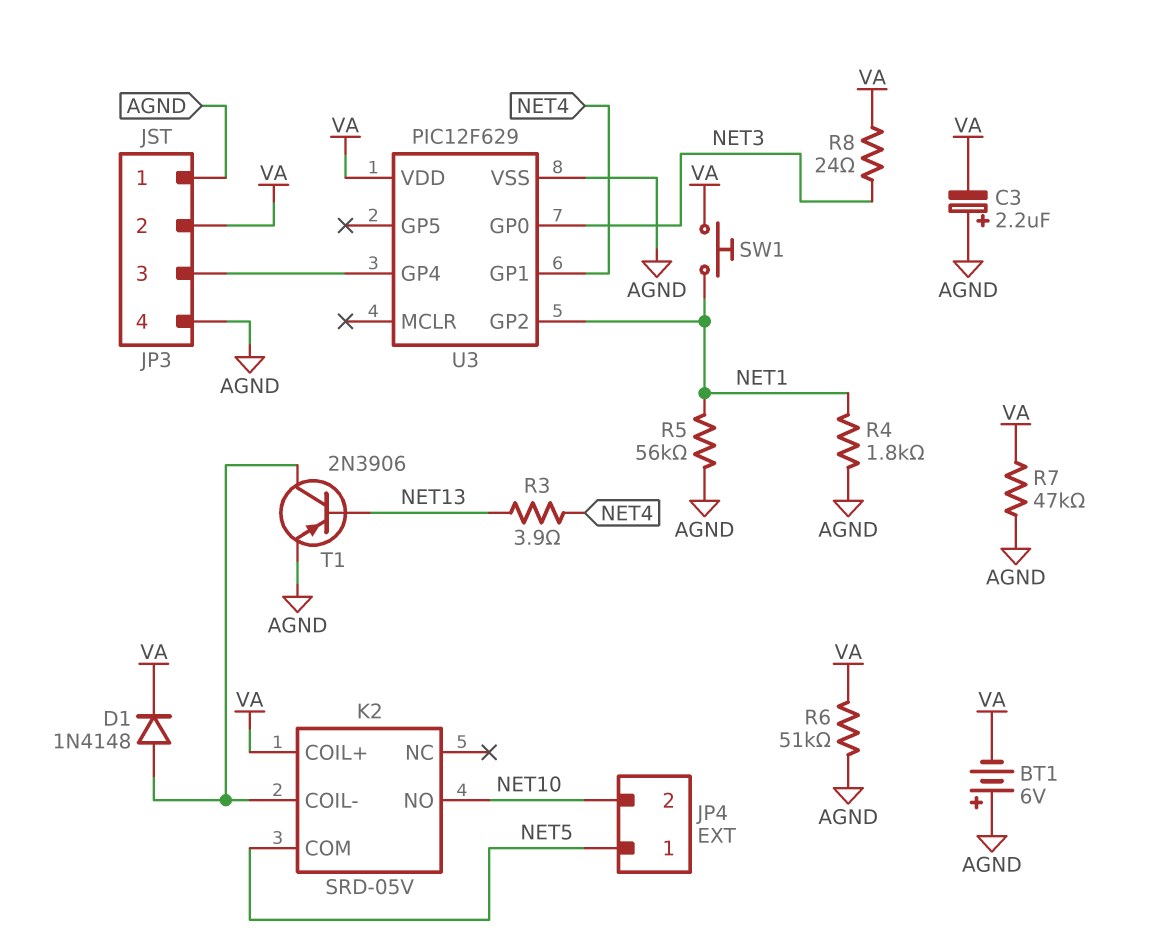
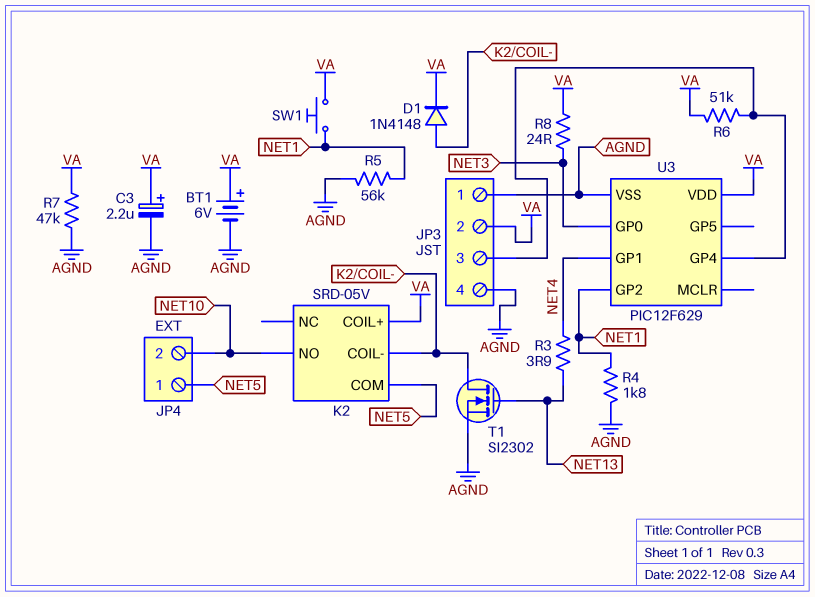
BT1: 6V (plus AGND, minus VA) -> 6V (plus VA, minus AGND)
C3: 2.2uF (plus AGND, minus VA) -> 2.2uF (plus VA, minus AGND)
R6: 51k (AGND, VA) -> 51k (JP3/3, VA)
T1: PNP 2N3906 (B NET13, C K2/COIL-, E AGND) -> NMOS SI2302 (G NET13, D K2/COIL-, S AGND)

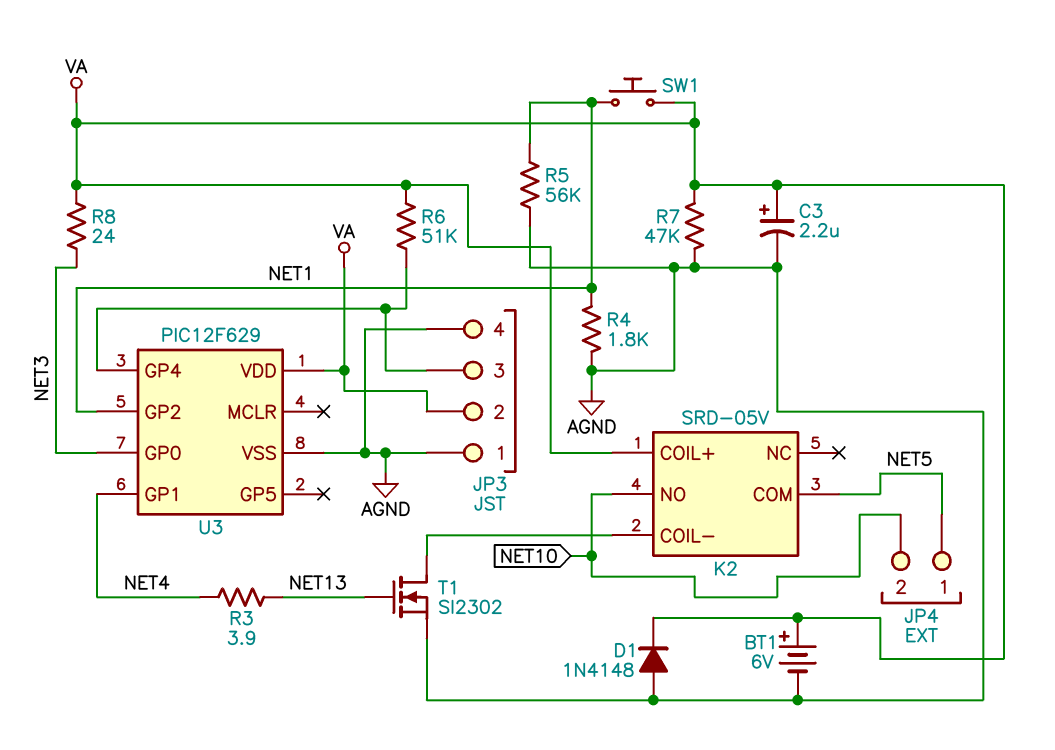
D1: diode 1N4148 (A K2/COIL-, K VA) -> diode 1N4148 (A AGND, K VA)

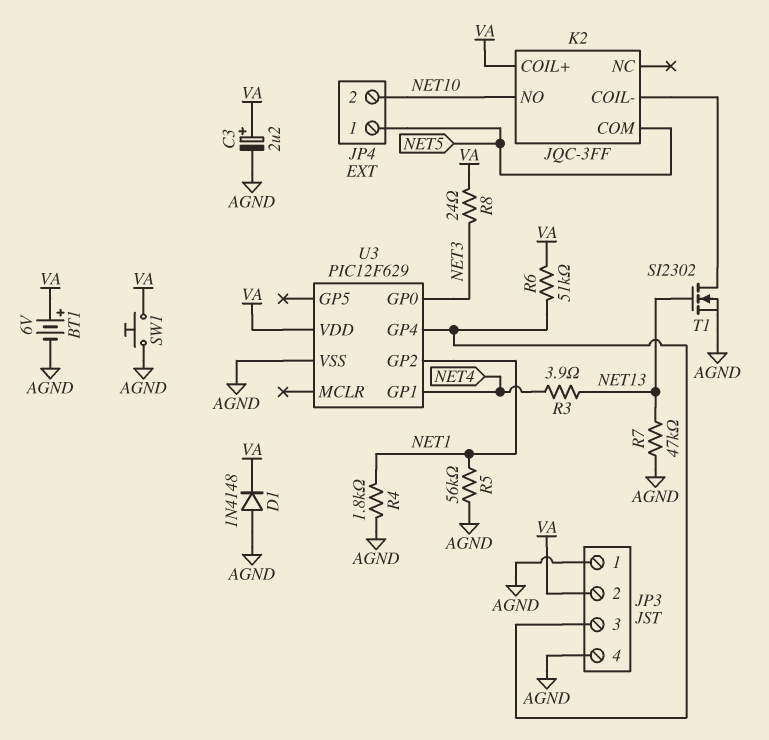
K2: SRD-05V -> JQC-3FF
R7: 47k (AGND, VA) -> 47k (AGND, NET13)
SW1: button (NET1, VA) -> button (AGND, VA)

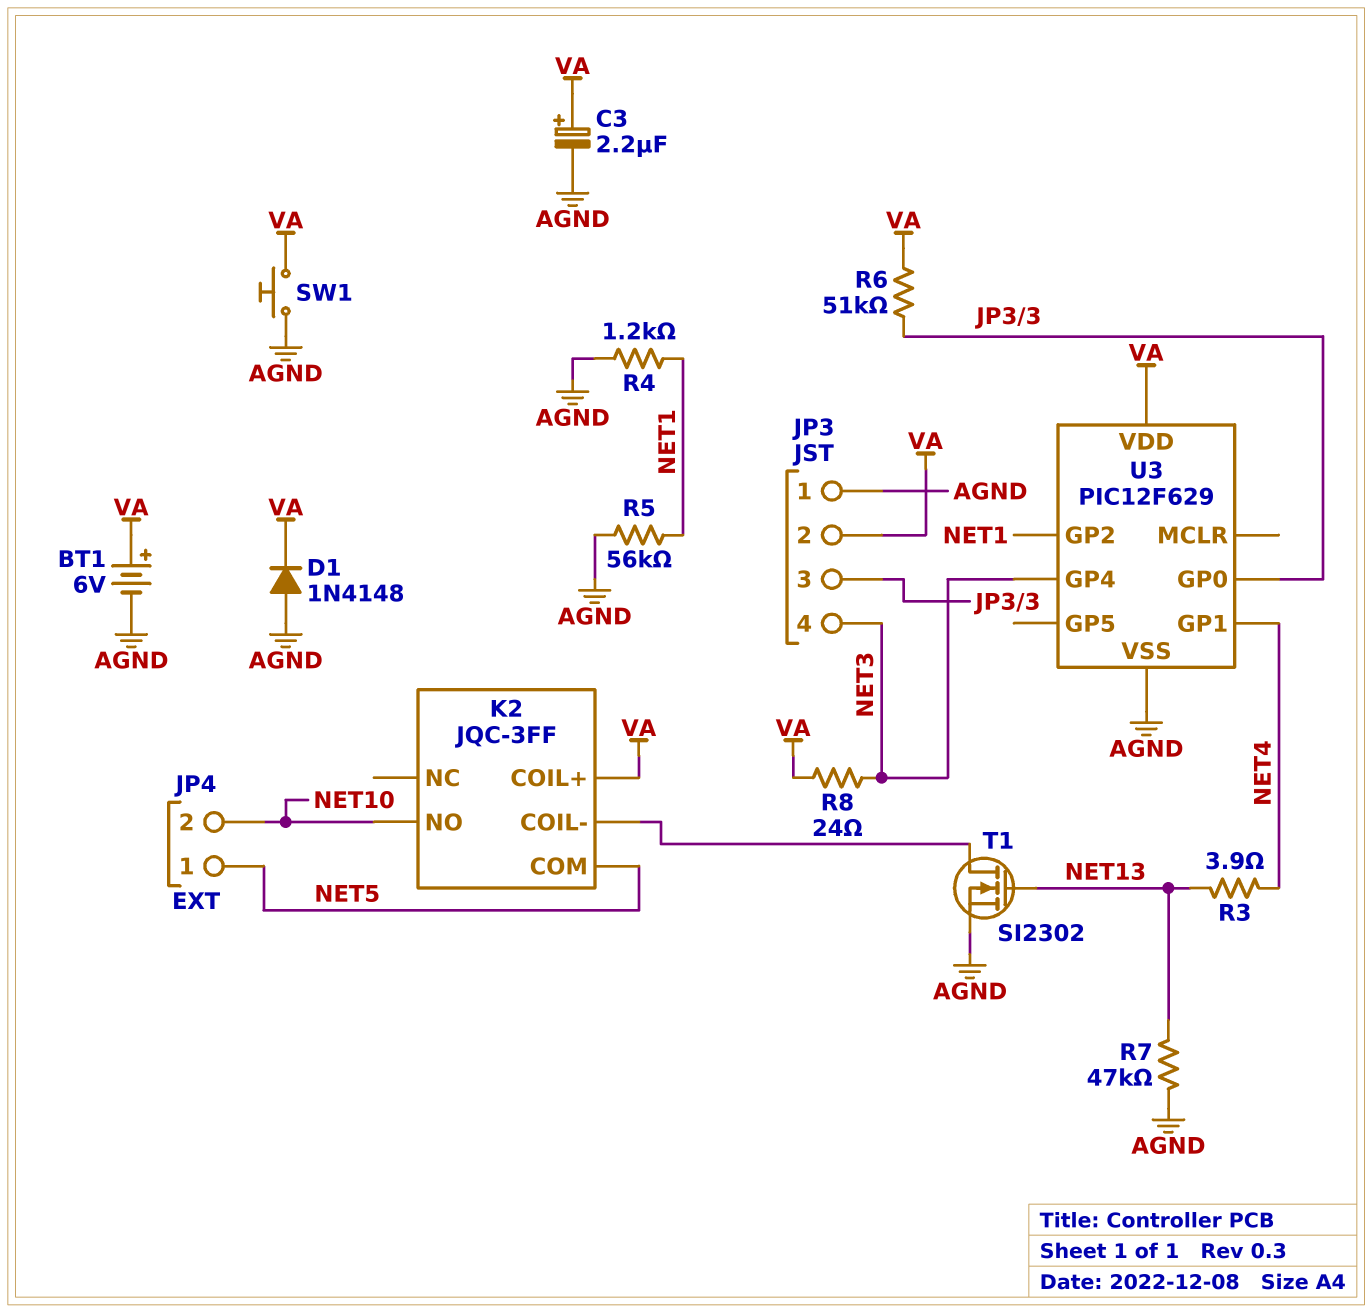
JP3 pin 4: AGND -> NET3
R4: 1.8k (AGND, NET1) -> 1.2k (AGND, NET1)
U3 pin GP0: NET3 -> JP3/3
U3 pin GP4: JP3/3 -> NET3

